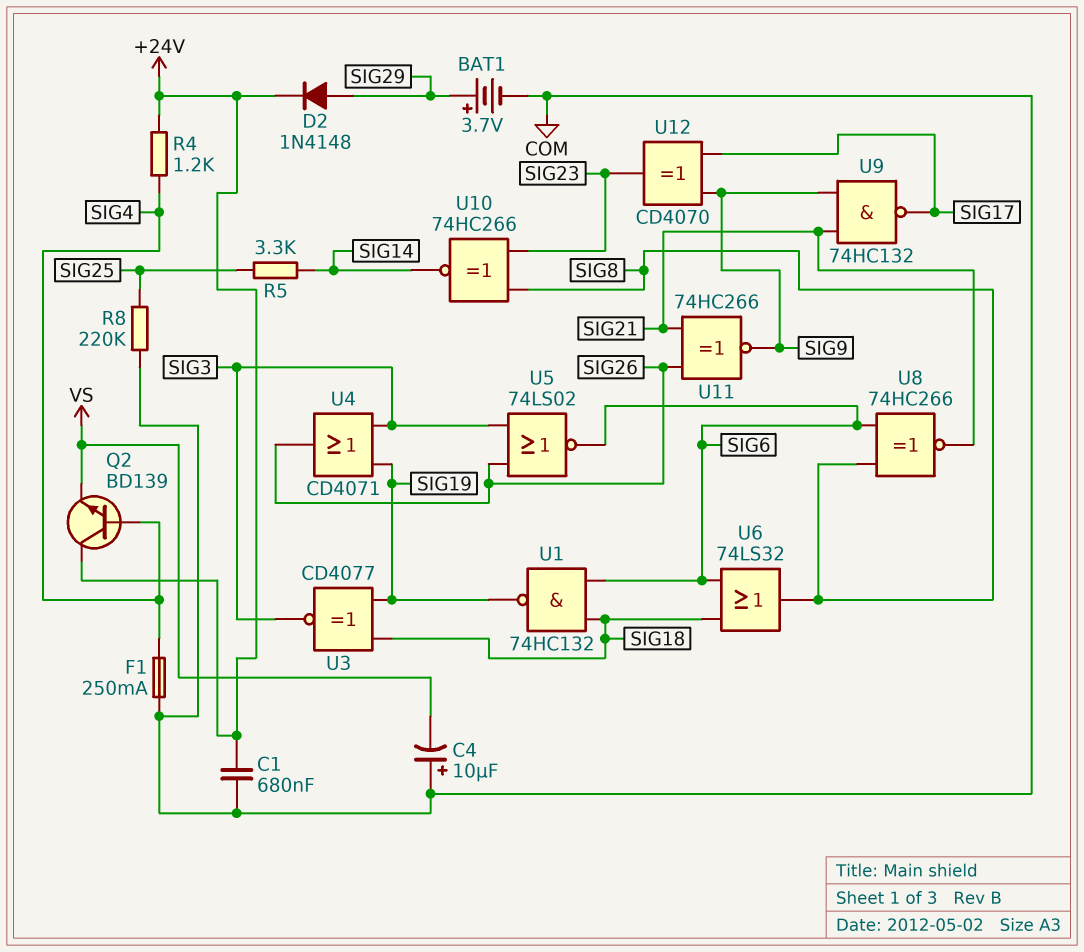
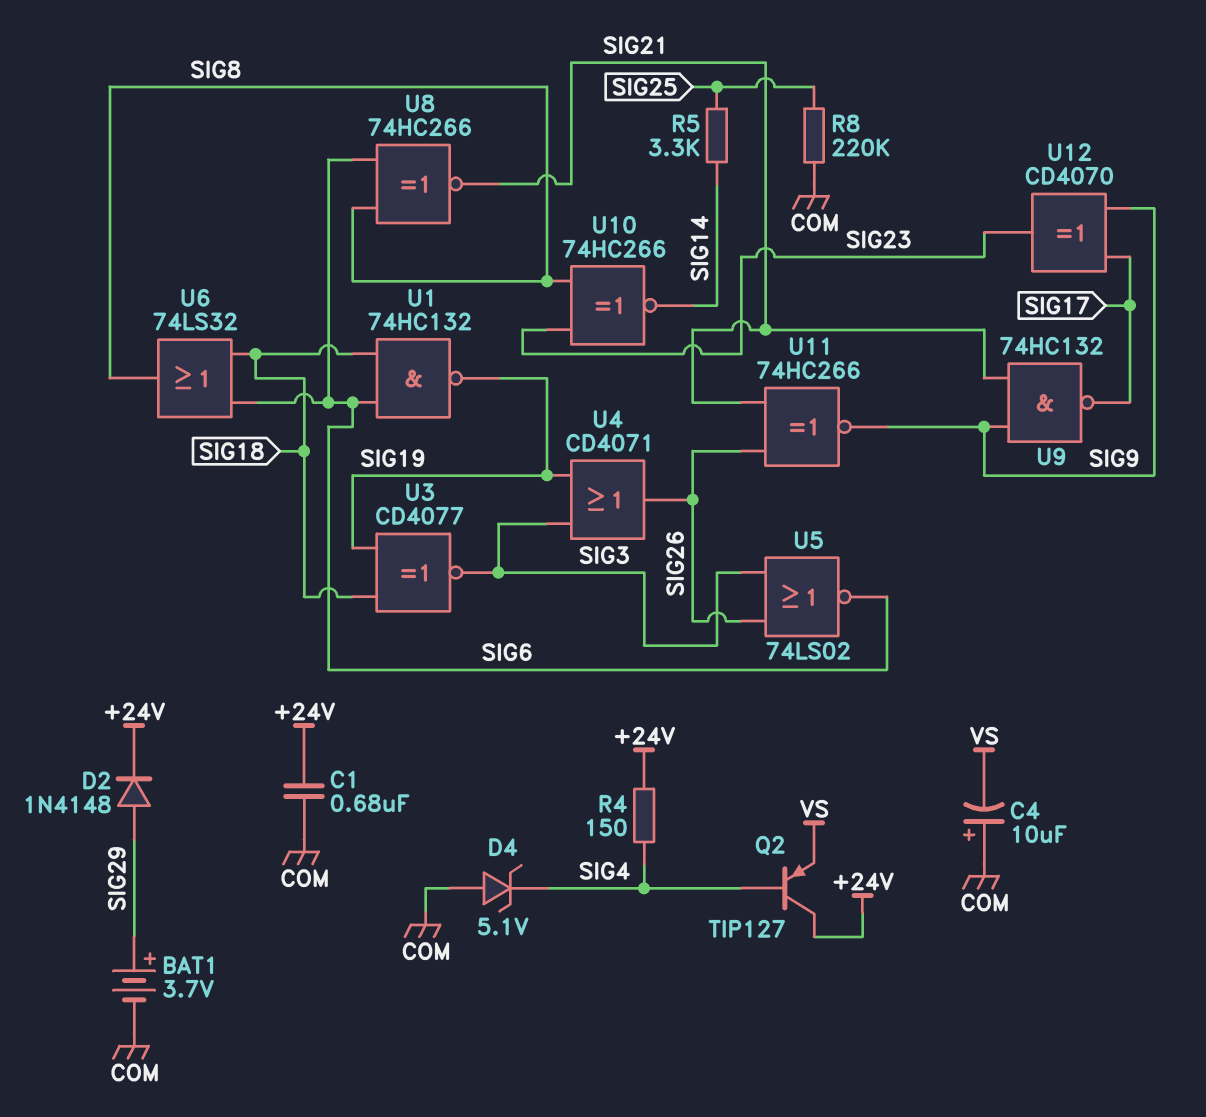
D4: none -> zener 5.1V (A COM, K SIG4)
F1: 250mA (COM, SIG4) -> none
Q2: NPN BD139 (B SIG4, C +24V, E VS) -> PNP TIP127 (B SIG4, C +24V, E VS)
R4: 1.2k (+24V, SIG4) -> 150 (+24V, SIG4)

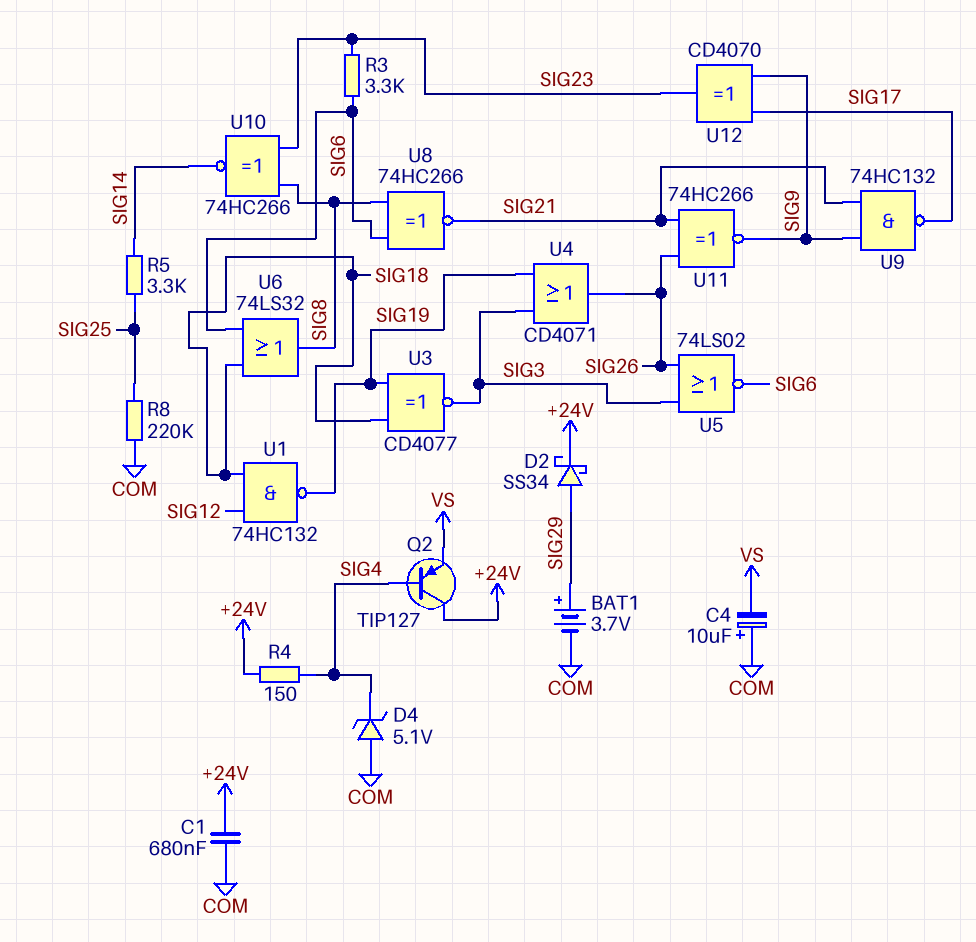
D2: diode 1N4148 (A SIG29, K +24V) -> schottky SS34 (A SIG29, K +24V)
R3: none -> 3.3k (SIG6, SIG23)
U1: NAND 74HC132 (in SIG6, in SIG18, out SIG19) -> NAND 74HC132 (in SIG12, in SIG18, out SIG19)

